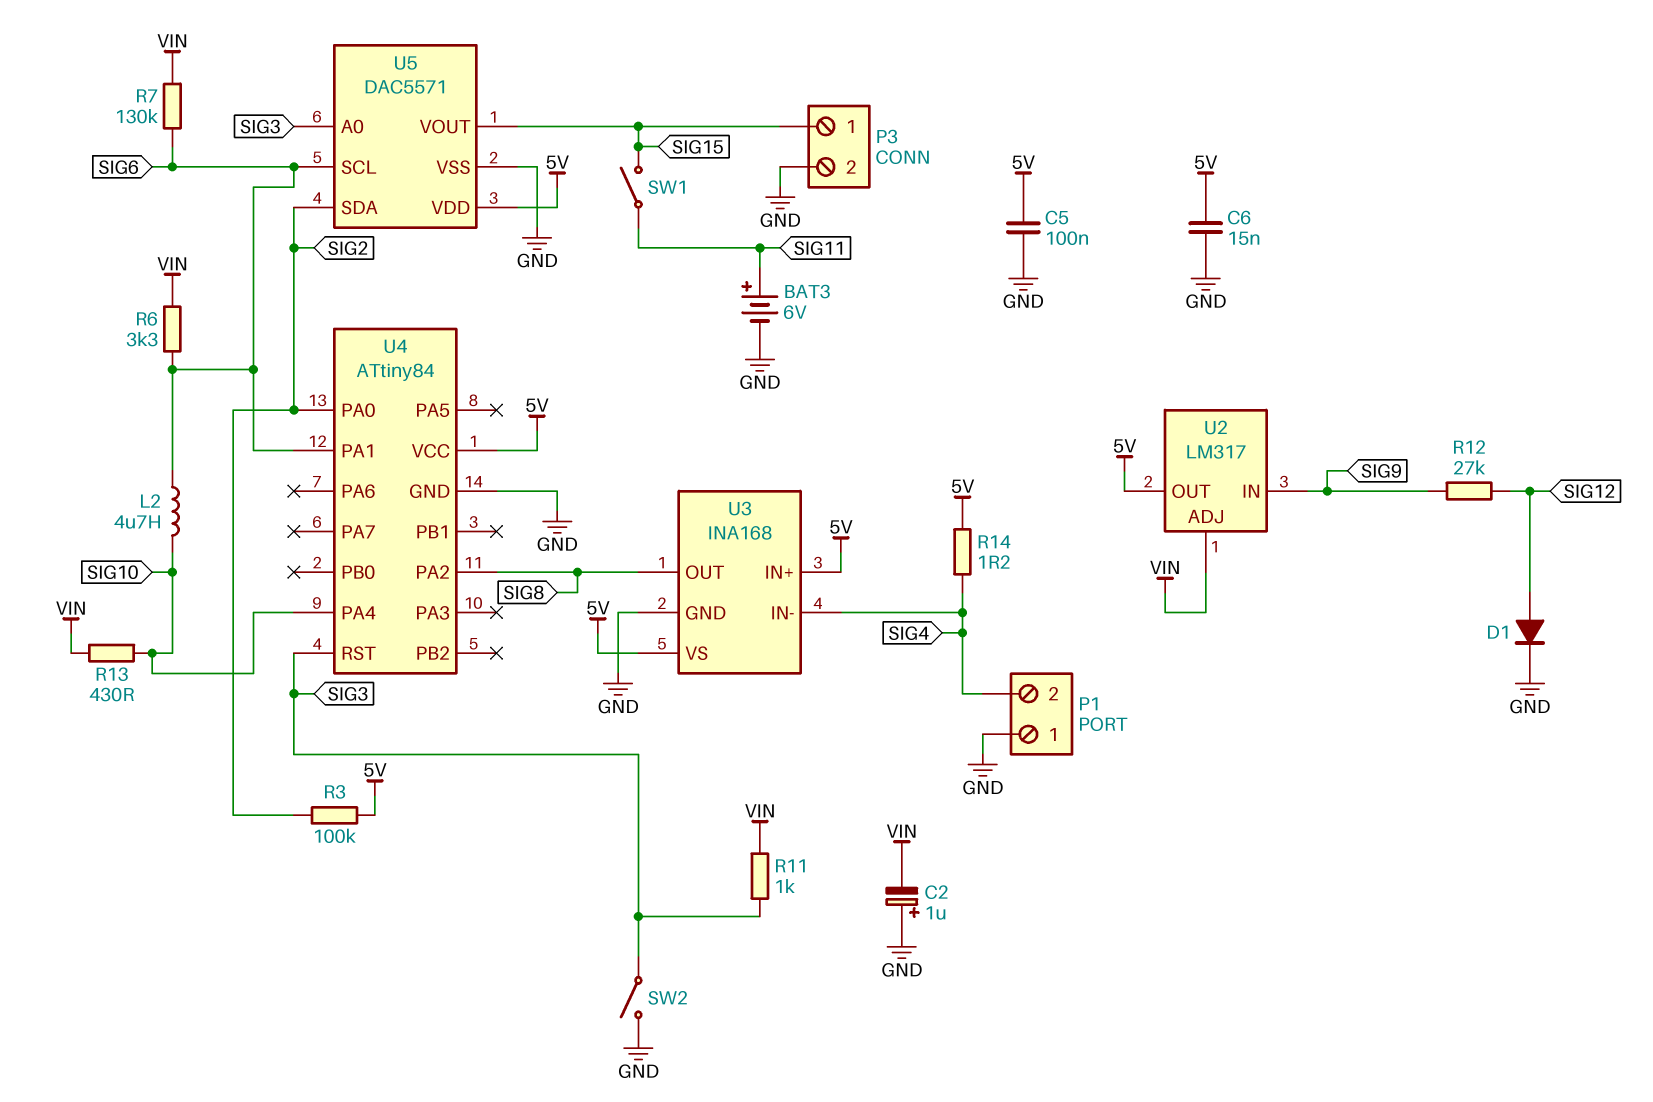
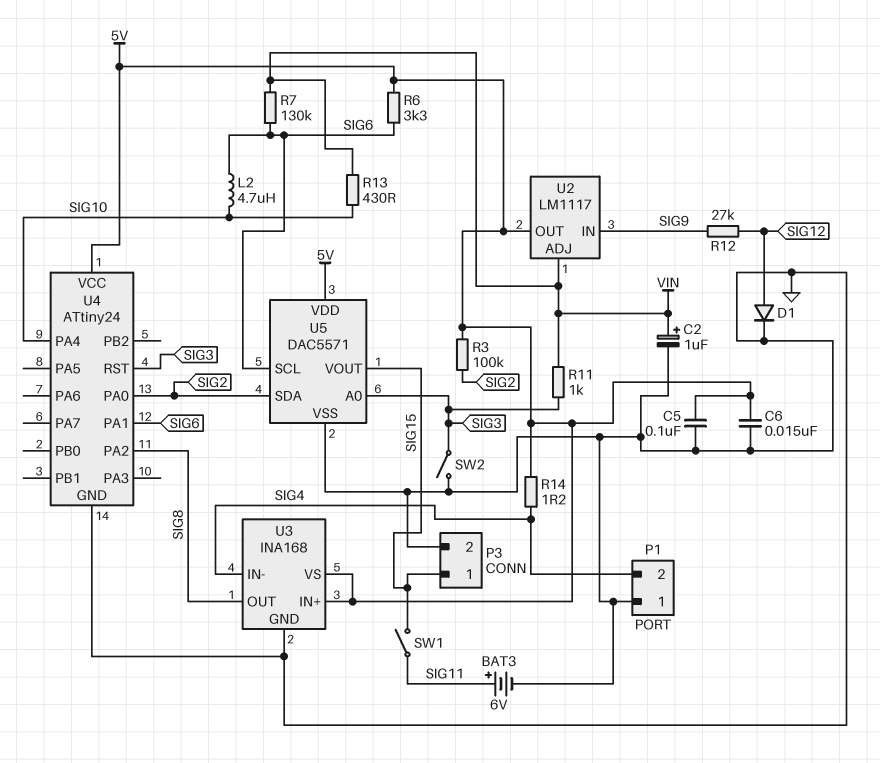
C2: 1uF (plus GND, minus VIN) -> 1uF (plus VIN, minus GND)
R6: 3.3k (SIG6, VIN) -> 3.3k (5V, SIG6)
U2: LM317 -> LM1117
U4: ATtiny84 -> ATtiny24

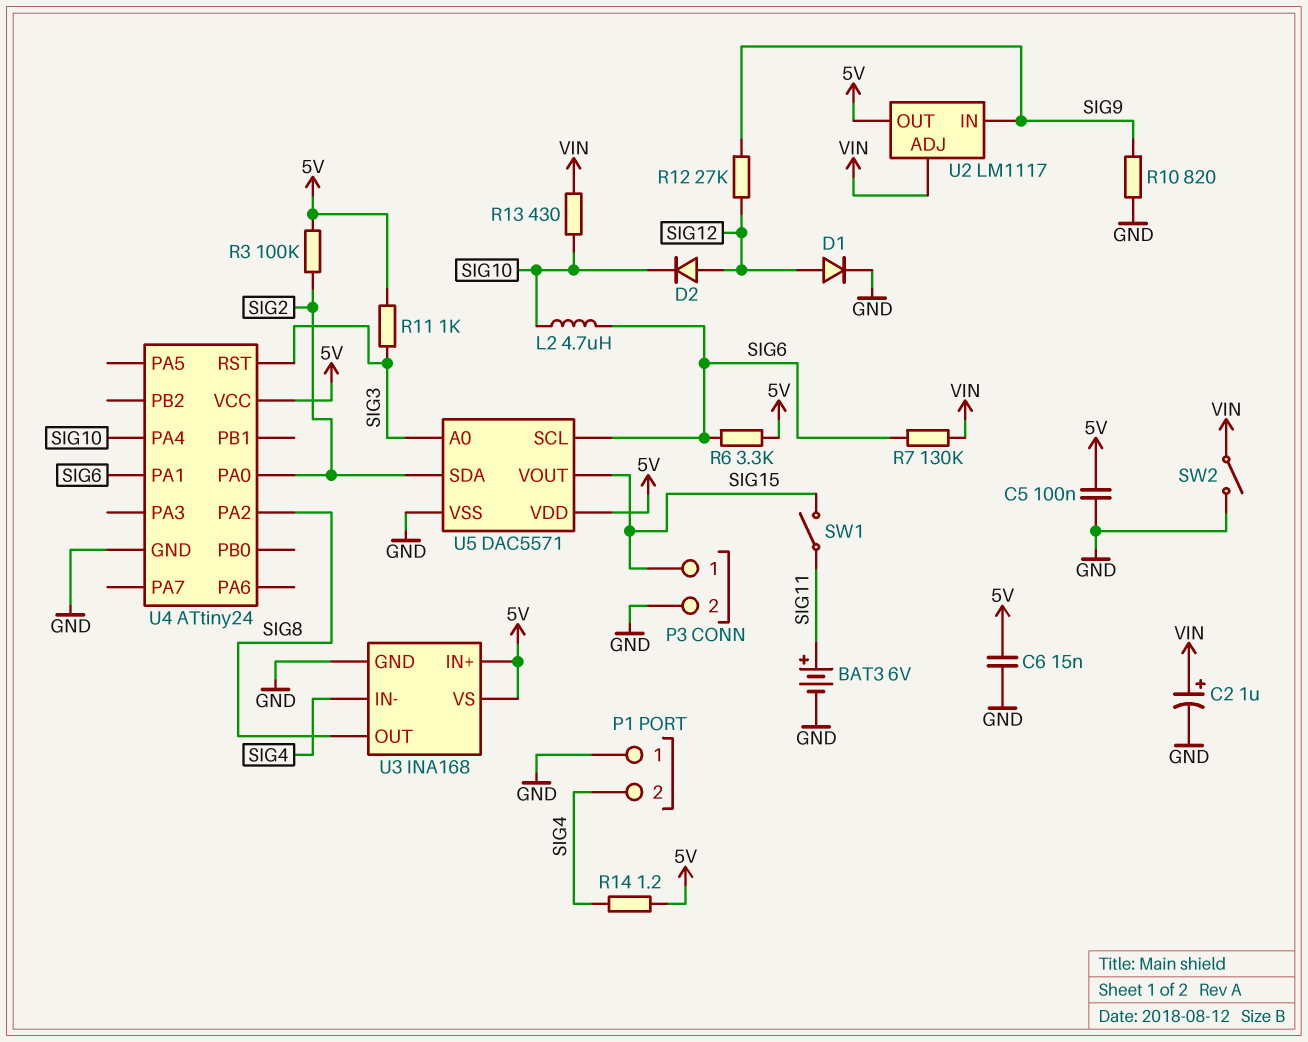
D2: none -> diode (A SIG12, K SIG10)
R10: none -> 820 (GND, SIG9)
R11: 1k (SIG3, VIN) -> 1k (5V, SIG3)
SW2: switch (GND, SIG3) -> switch (GND, VIN)

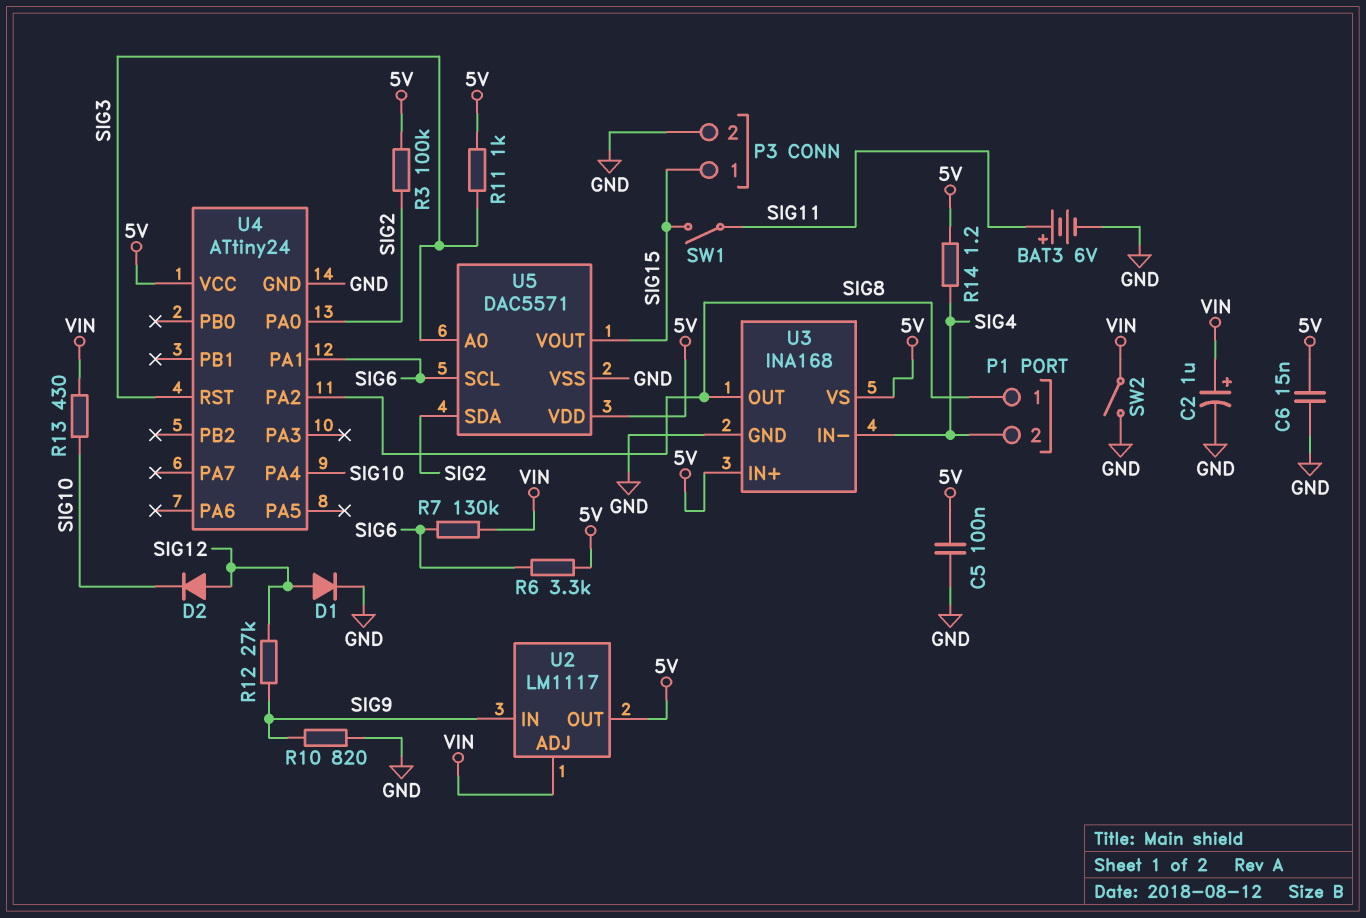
L2: 4.7uH (SIG6, SIG10) -> none
P1 pin 1: GND -> SIG8

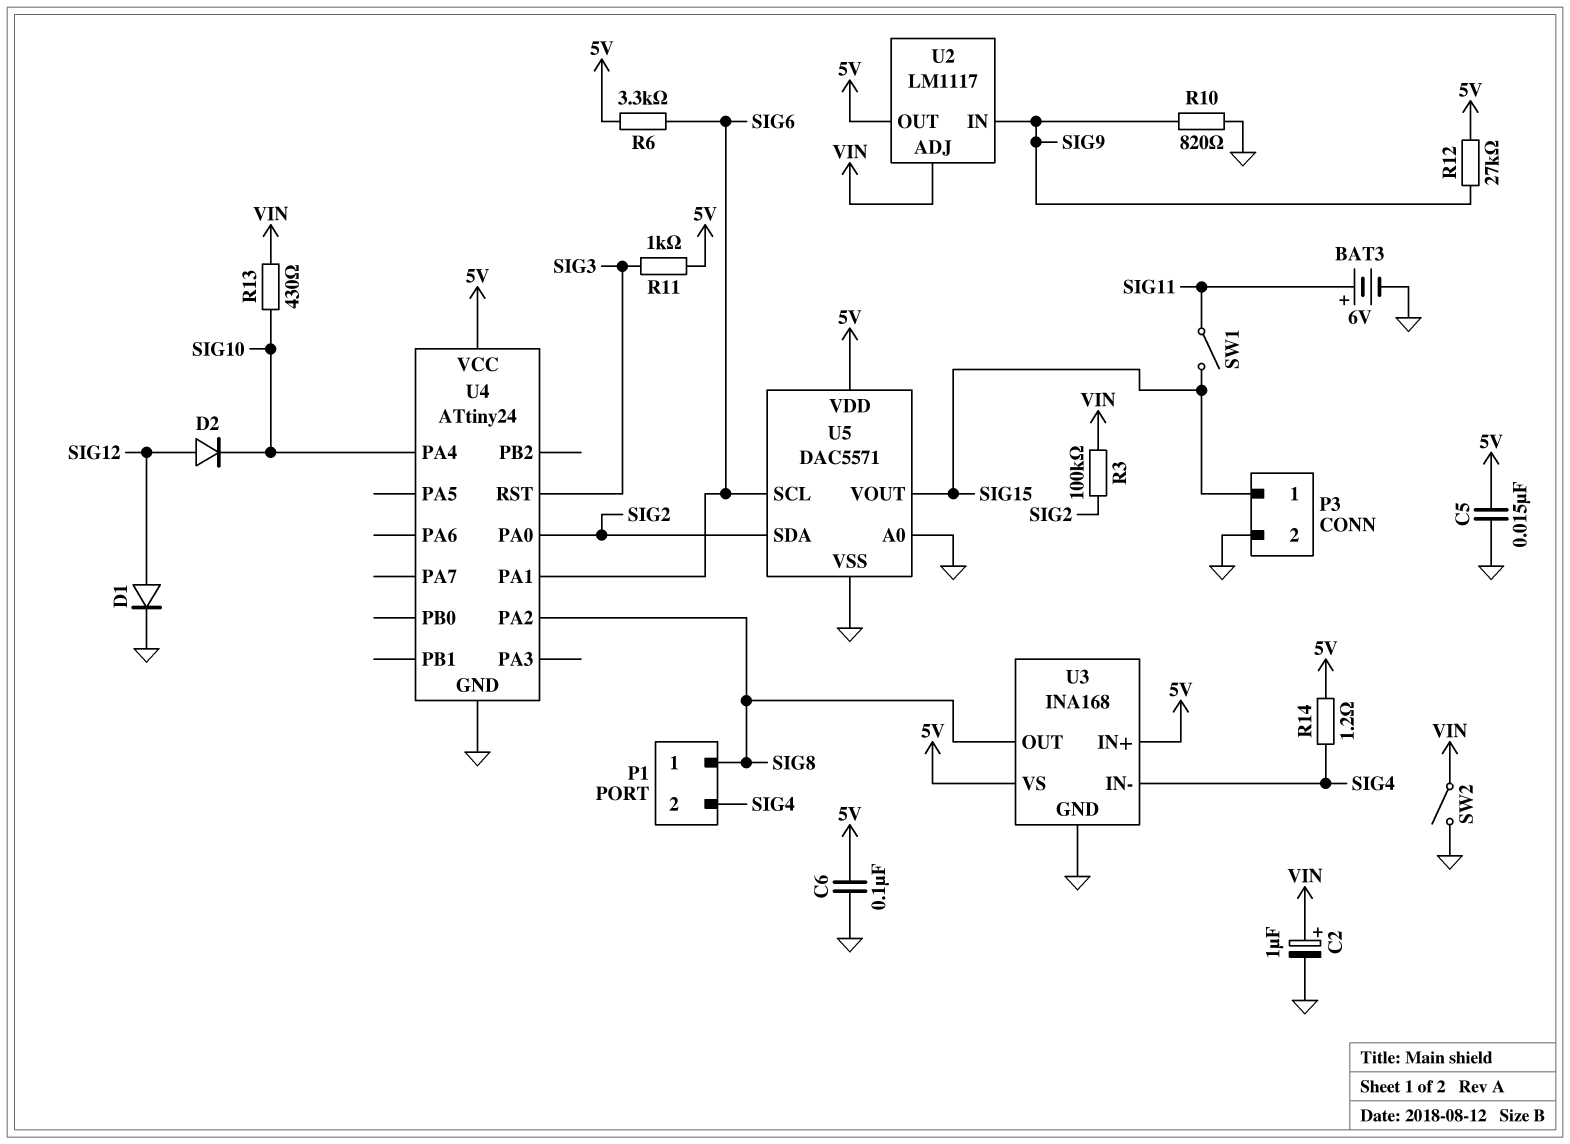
C5: 100nF (5V, GND) -> 15nF (5V, GND)
C6: 15nF (5V, GND) -> 100nF (5V, GND)
R3: 100k (5V, SIG2) -> 100k (SIG2, VIN)
R7: 130k (SIG6, VIN) -> none
R12: 27k (SIG9, SIG12) -> 27k (5V, SIG9)
U5 pin A0: SIG3 -> GND

